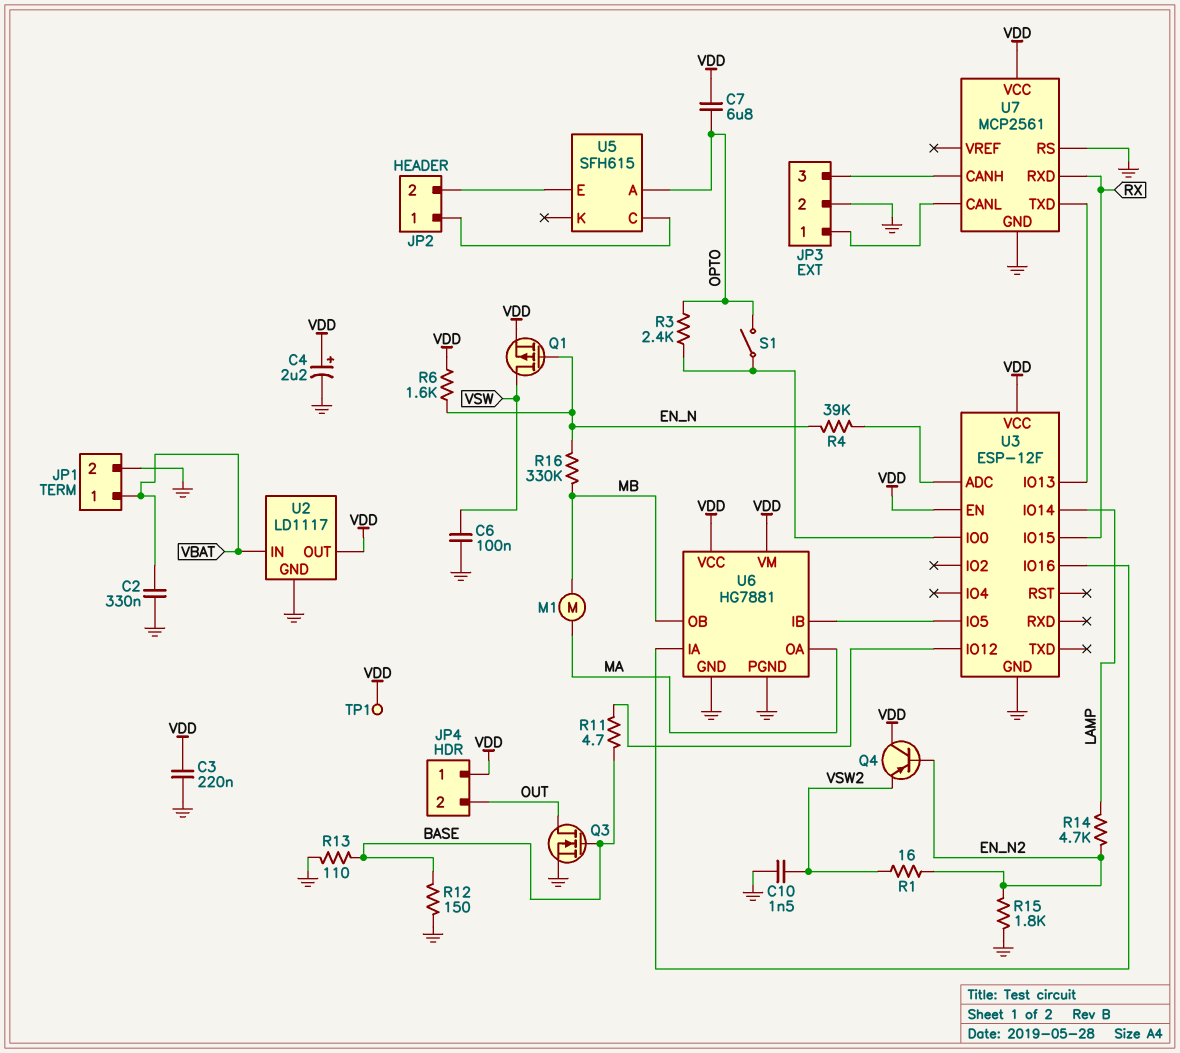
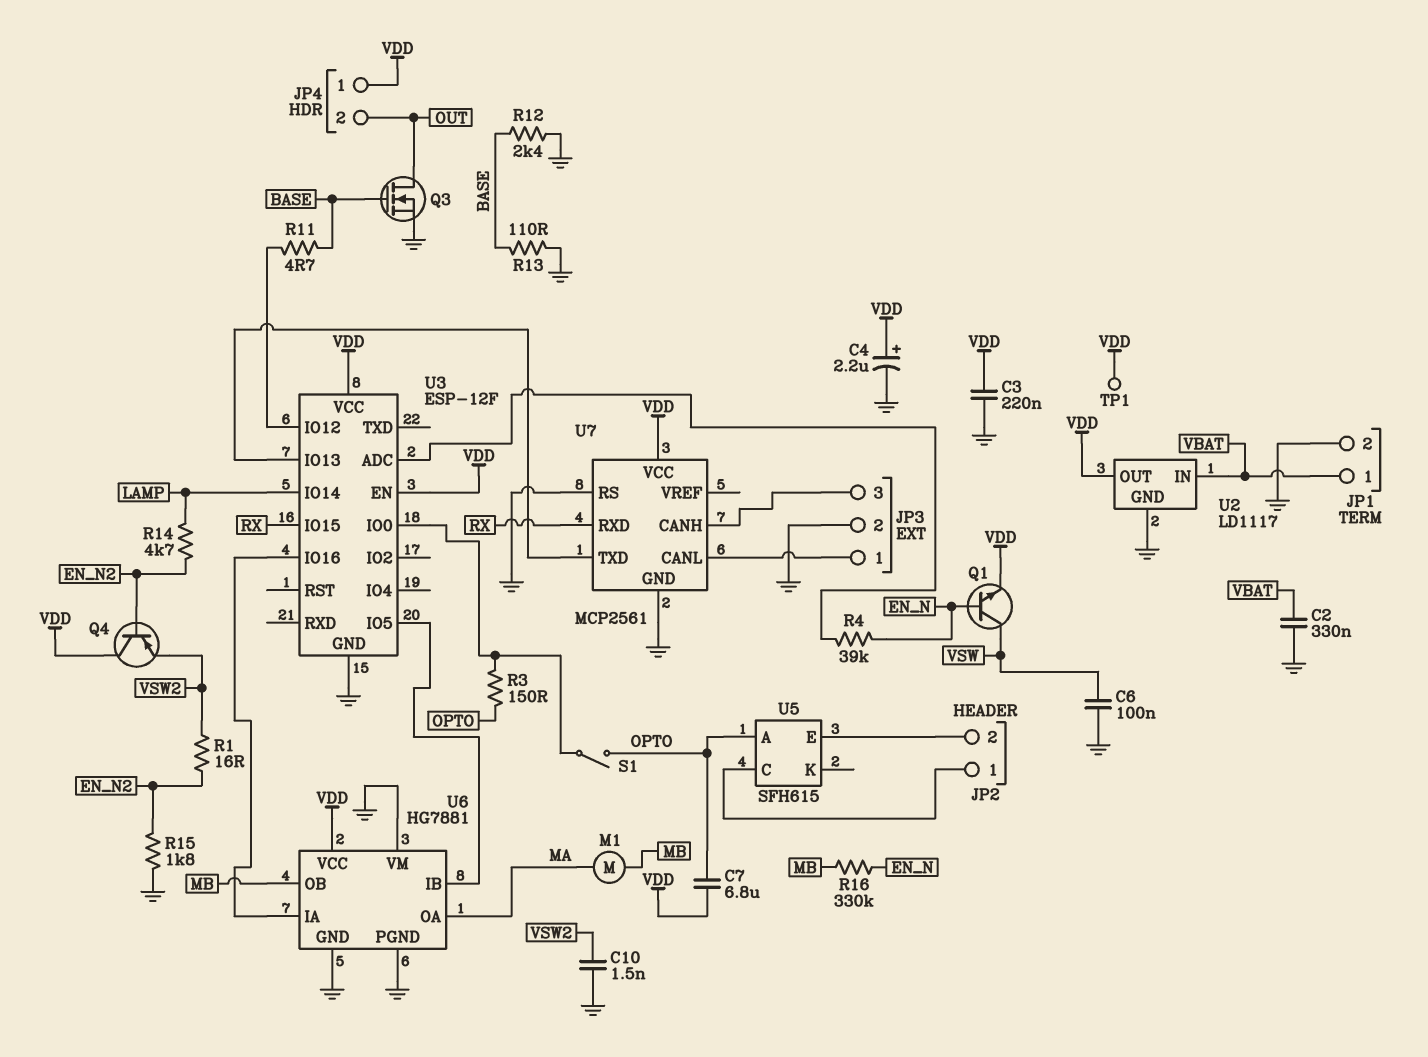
Q1: PMOS (G EN_N, D VSW, S VDD) -> NPN (B EN_N, C VSW, E VDD)
R3: 2.4k (OPTO, U3/IO0) -> 150 (OPTO, U3/IO0)
R6: 1.6k (EN_N, VDD) -> none
R12: 150 (BASE, GND) -> 2.4k (BASE, GND)
U6 pin VM: VDD -> GND

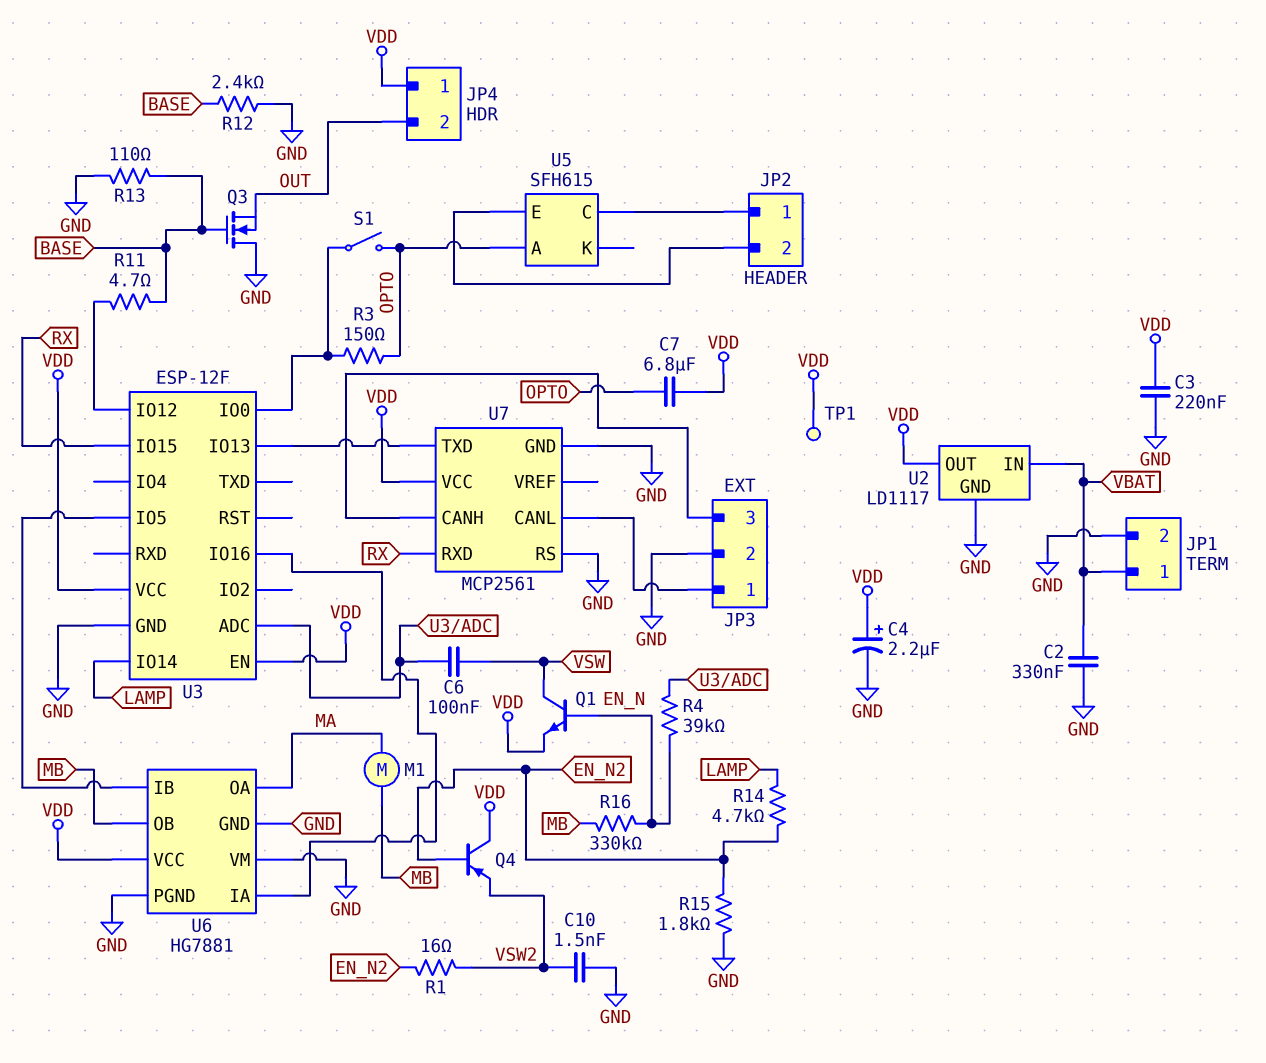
C6: 100nF (GND, VSW) -> 100nF (U3/ADC, VSW)
Q3: NMOS (G BASE, D OUT, S GND) -> NMOS (G BASE, D GND, S OUT)

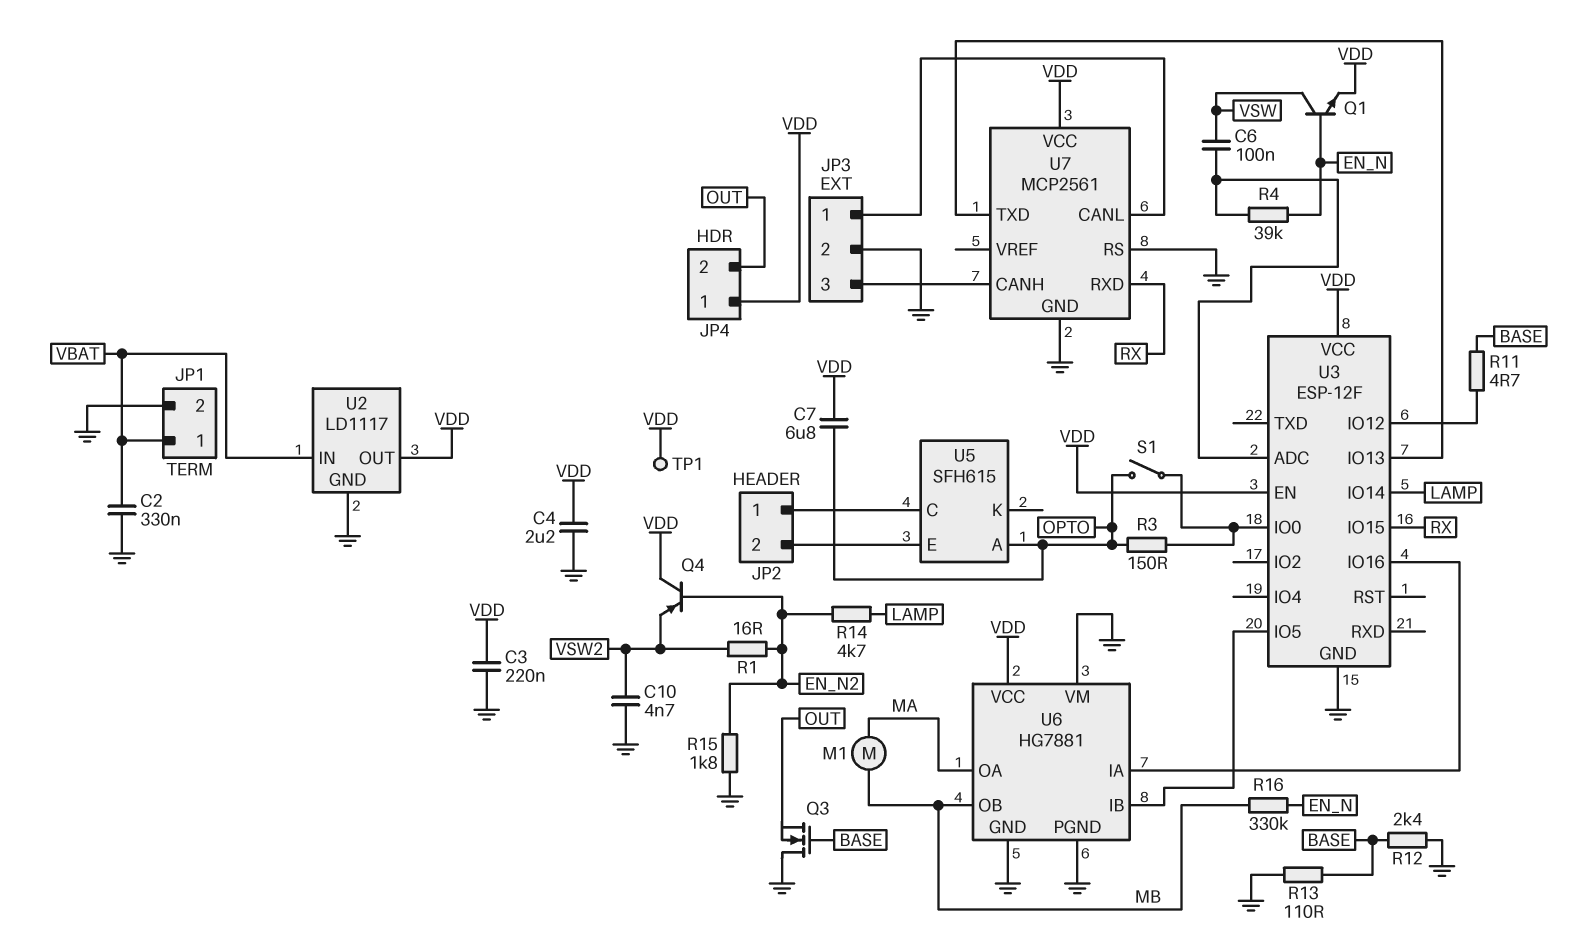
C4: 2.2uF (plus VDD, minus GND) -> 2.2uF (GND, VDD)
C10: 1.5nF (GND, VSW2) -> 4.7nF (GND, VSW2)

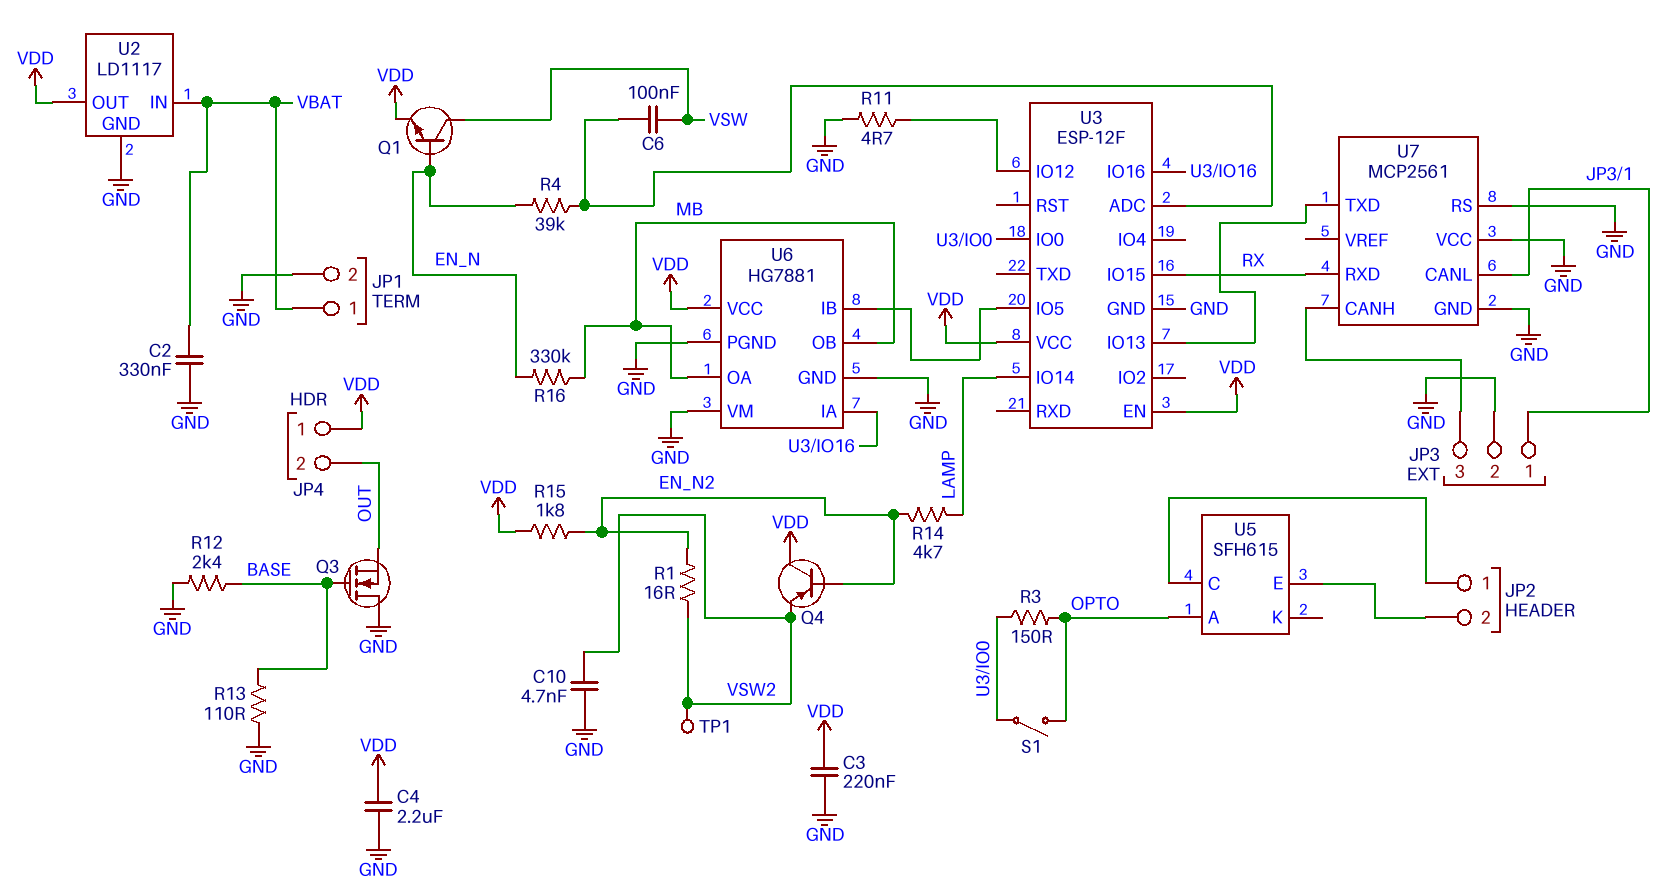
C7: 6.8uF (OPTO, VDD) -> none
M1: motor (MA, MB) -> none
R11: 4.7 (BASE, U3/IO12) -> 4.7 (GND, U3/IO12)
R15: 1.8k (EN_N2, GND) -> 1.8k (EN_N2, VDD)
TP1: test point (VDD) -> test point (VSW2)
U6 pin OA: MA -> MB
U7 pin VCC: VDD -> GND

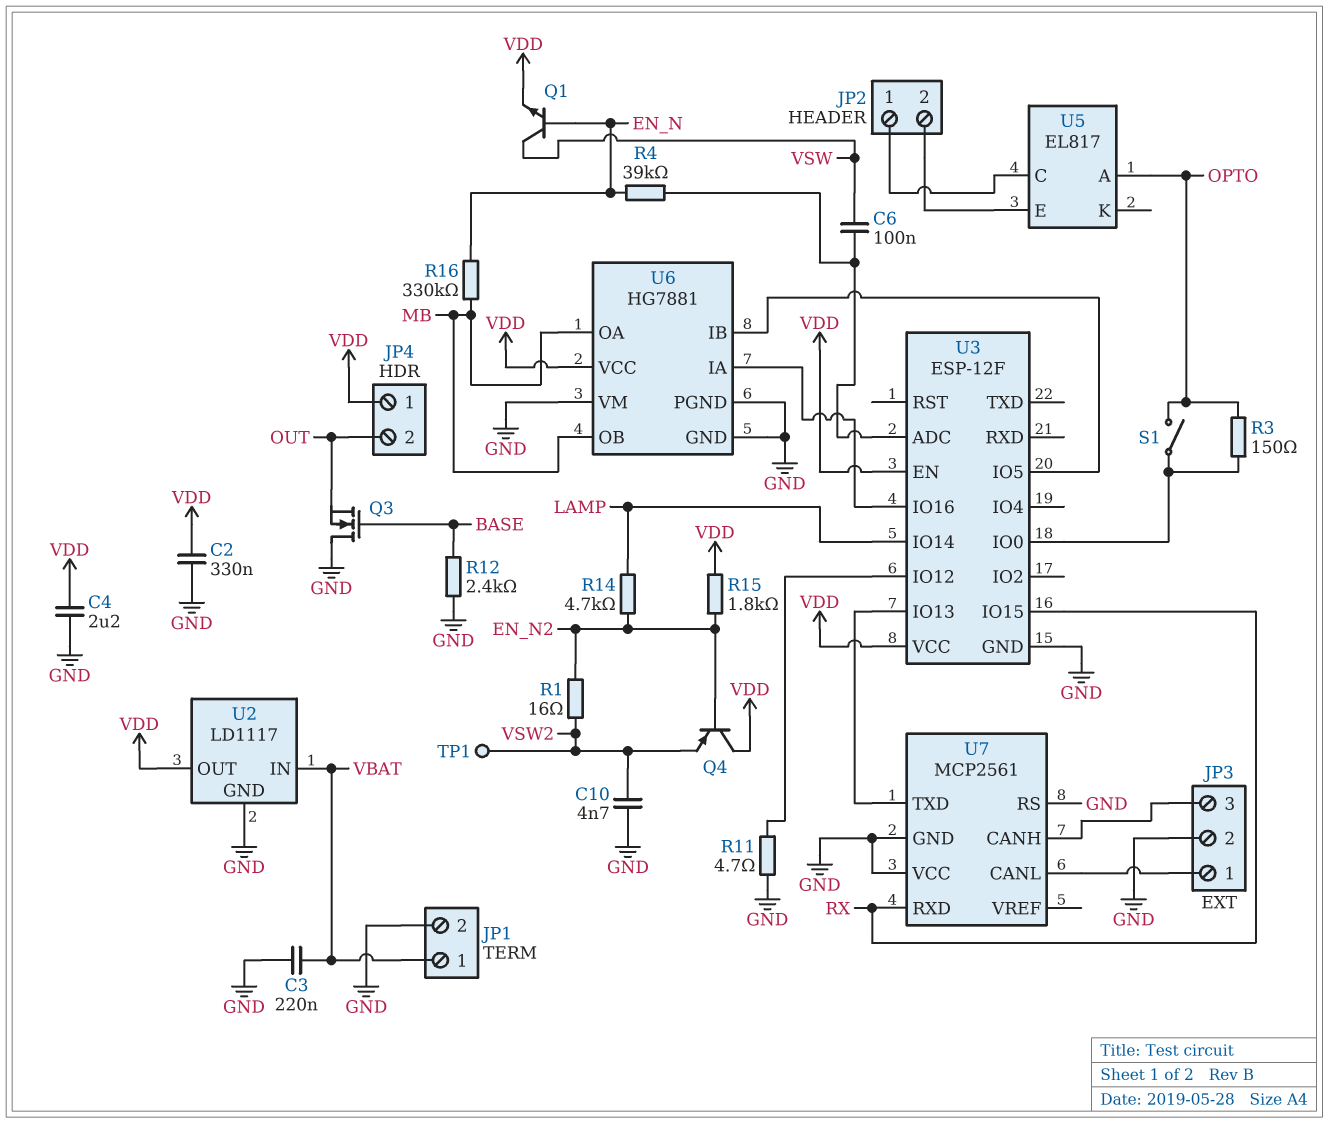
C2: 330nF (GND, VBAT) -> 330nF (GND, VDD)
C3: 220nF (GND, VDD) -> 220nF (GND, VBAT)
R13: 110 (BASE, GND) -> none
U5: SFH615 -> EL817

